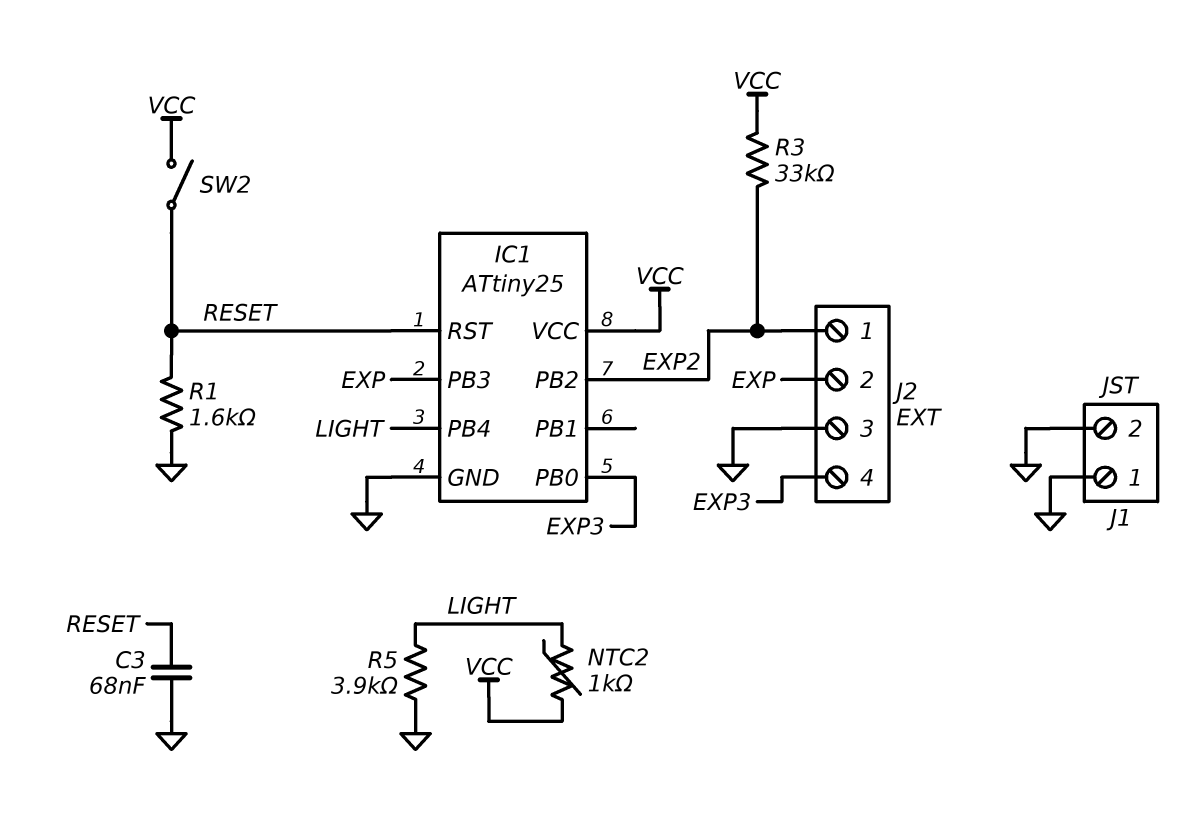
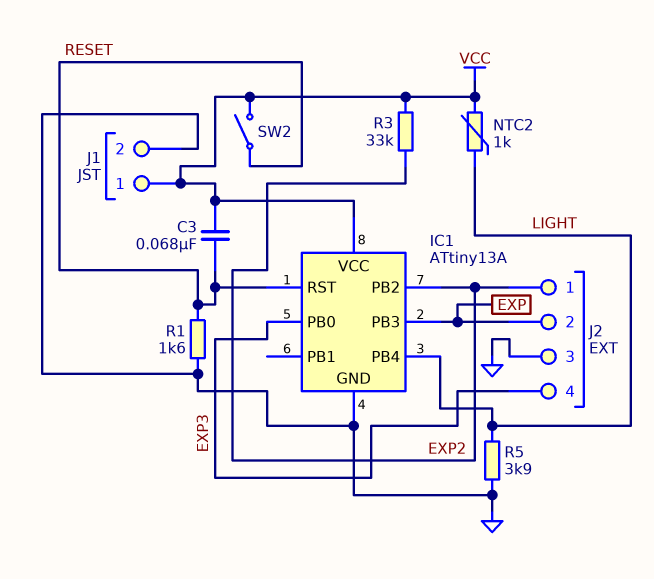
C3: 68nF (GND, RESET) -> 68nF (RESET, VCC)
IC1: ATtiny25 -> ATtiny13A
J1 pin 1: GND -> VCC

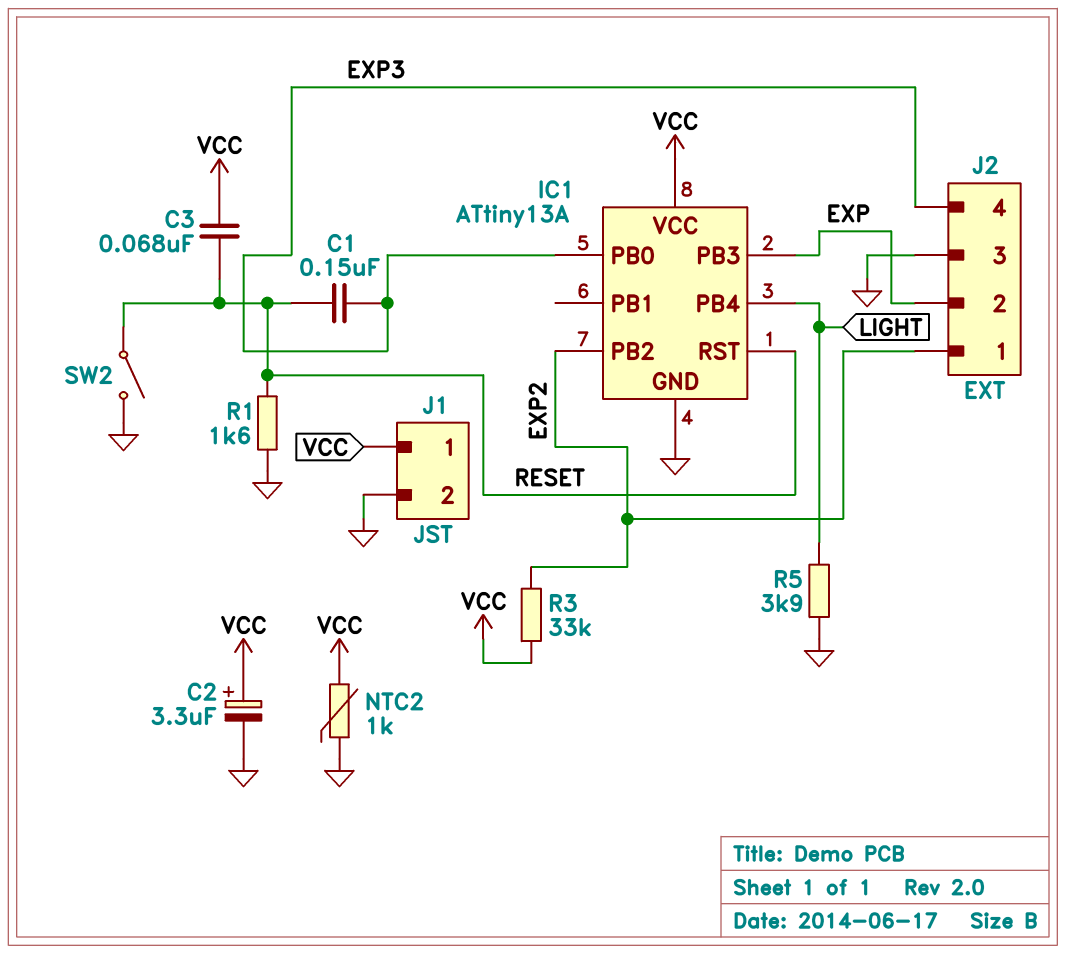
C1: none -> 150nF (EXP3, RESET)
C2: none -> 3.3uF (plus VCC, minus GND)
NTC2: 1k (LIGHT, VCC) -> 1k (GND, VCC)
SW2: switch (RESET, VCC) -> switch (GND, RESET)

